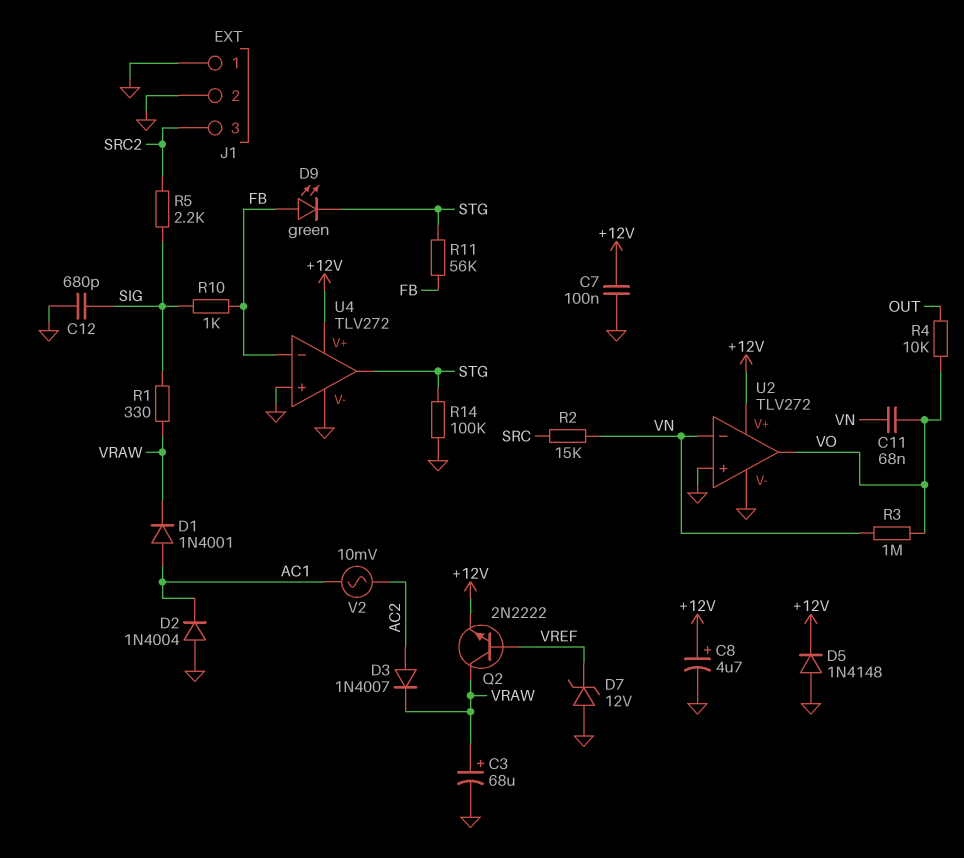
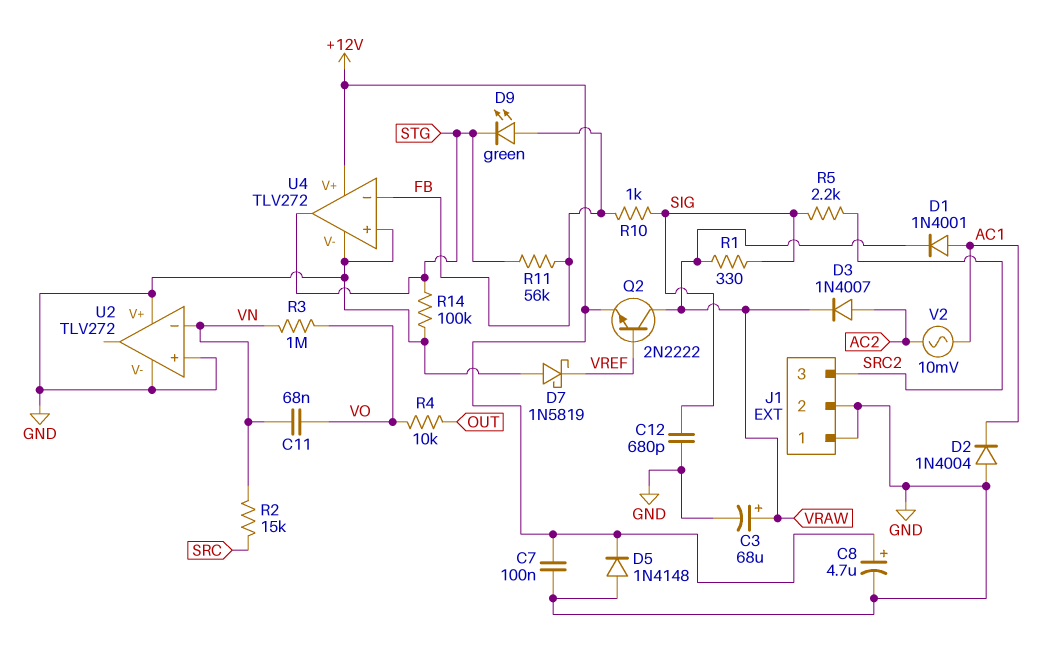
D7: zener 12V (A GND, K VREF) -> schottky 1N5819 (A GND, K VREF)
U2 pin V+: +12V -> GND
U2 pin out: VO -> none

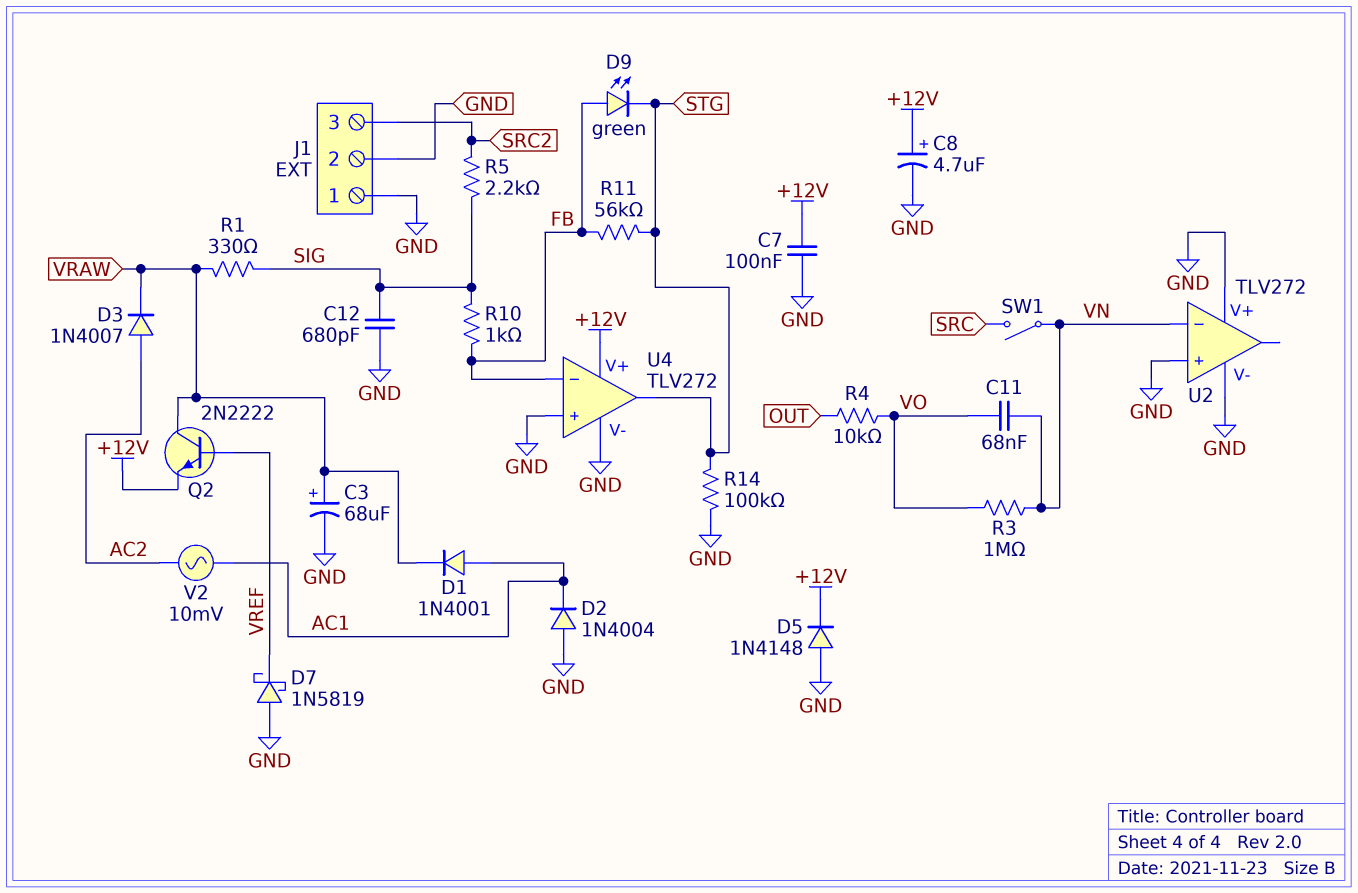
R2: 15k (SRC, VN) -> none
SW1: none -> switch (SRC, VN)

